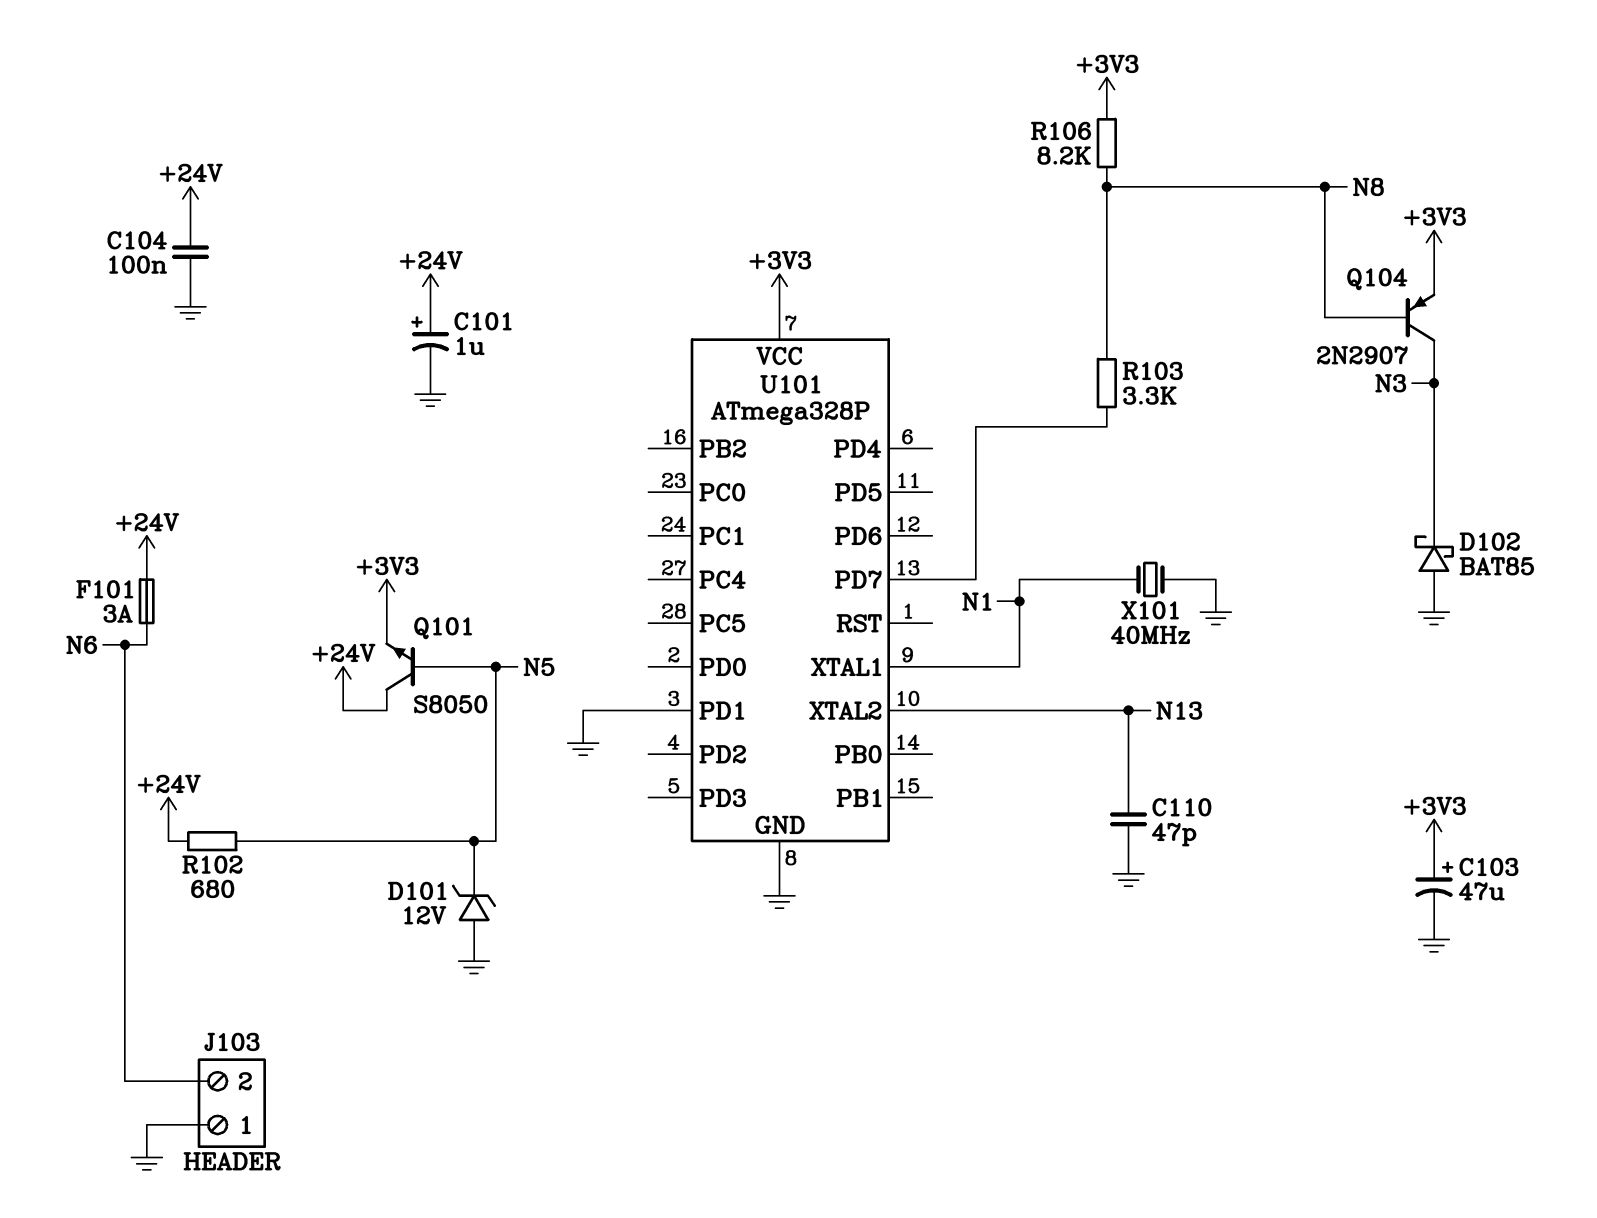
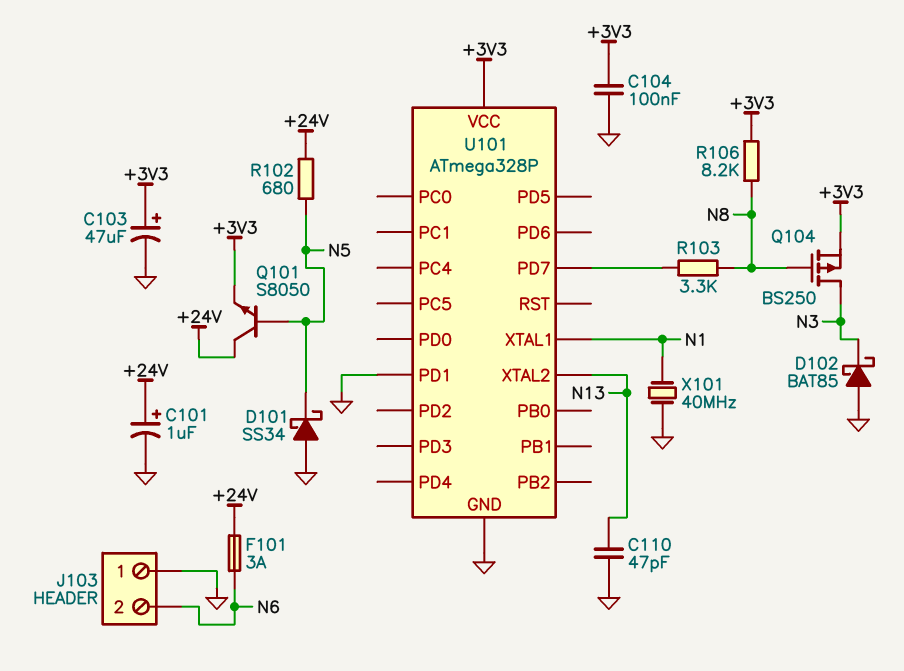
C104: 100nF (+24V, GND) -> 100nF (+3V3, GND)
D101: zener 12V (A GND, K N5) -> schottky SS34 (A GND, K N5)
Q104: PNP 2N2907 (B N8, C N3, E +3V3) -> PMOS BS250 (G N8, D N3, S +3V3)

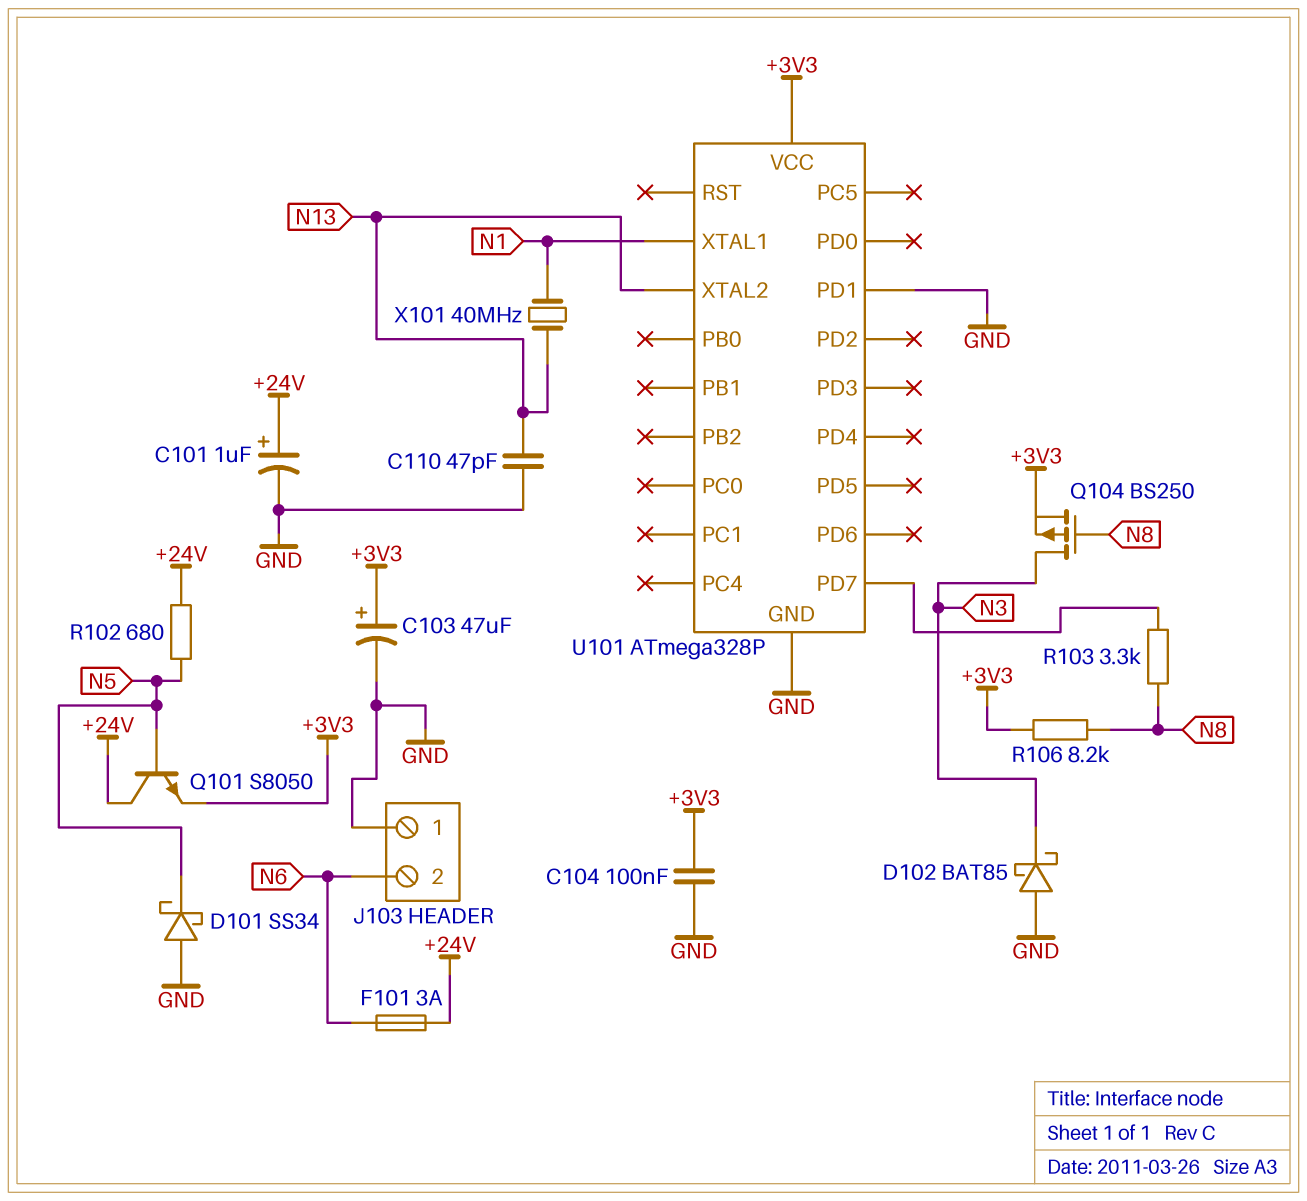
X101: 40MHz (GND, N1) -> 40MHz (N1, N13)

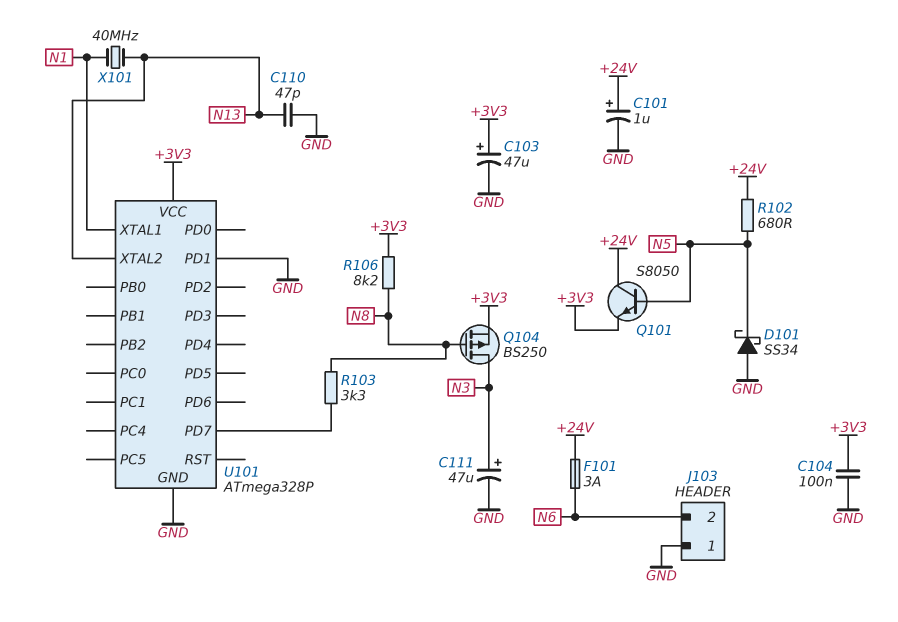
C111: none -> 47uF (plus N3, minus GND)
D102: schottky BAT85 (A GND, K N3) -> none

